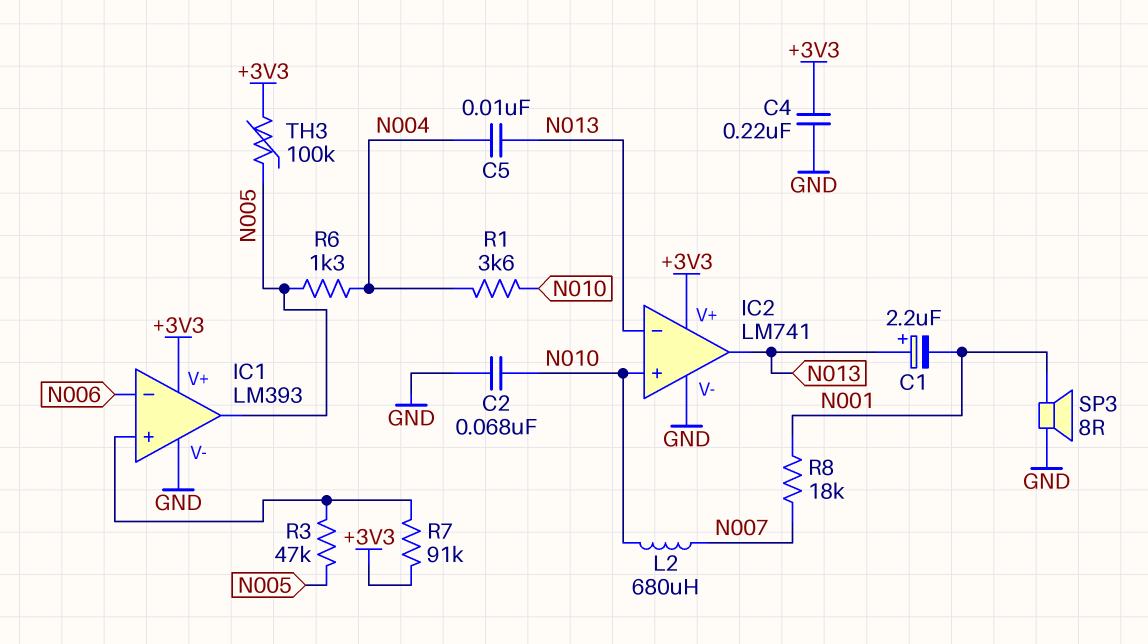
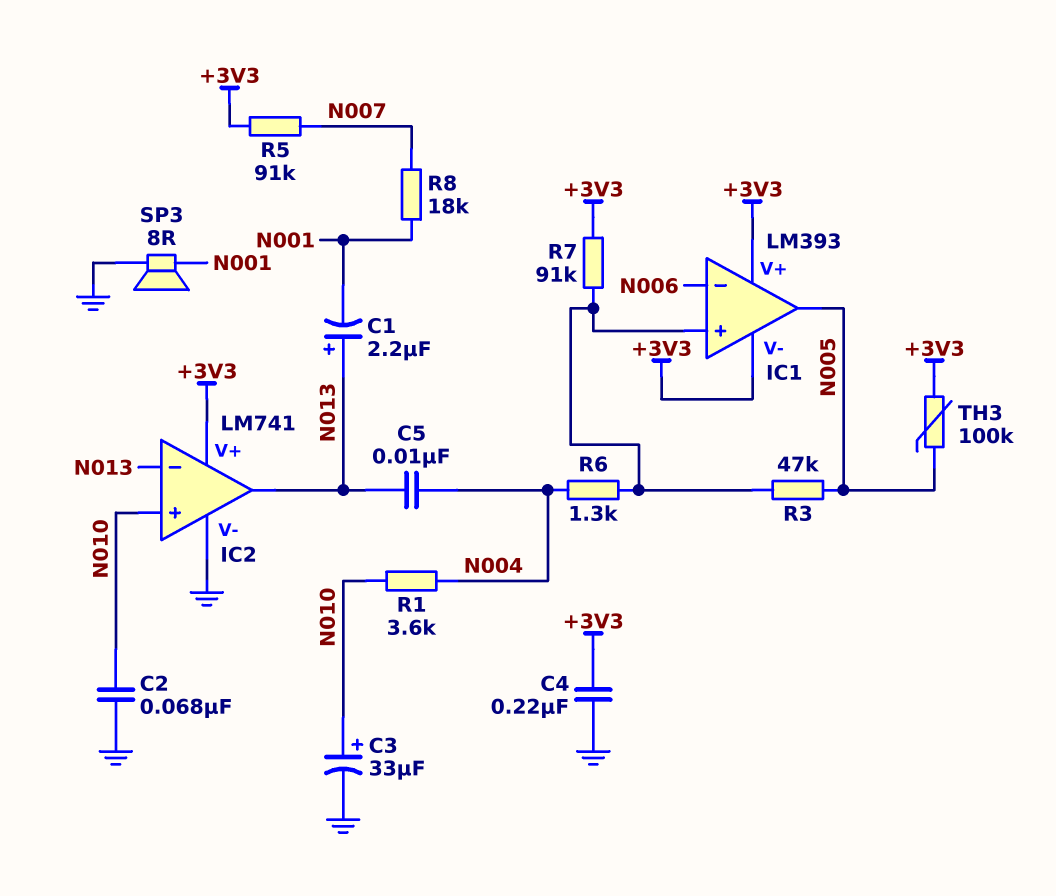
C3: none -> 33uF (plus N010, minus GND)
IC1 pin V-: GND -> +3V3
L2: 680uH (N007, N010) -> none
R5: none -> 91k (+3V3, N007)
R6: 1.3k (N004, N005) -> 1.3k (IC1/in+, N004)

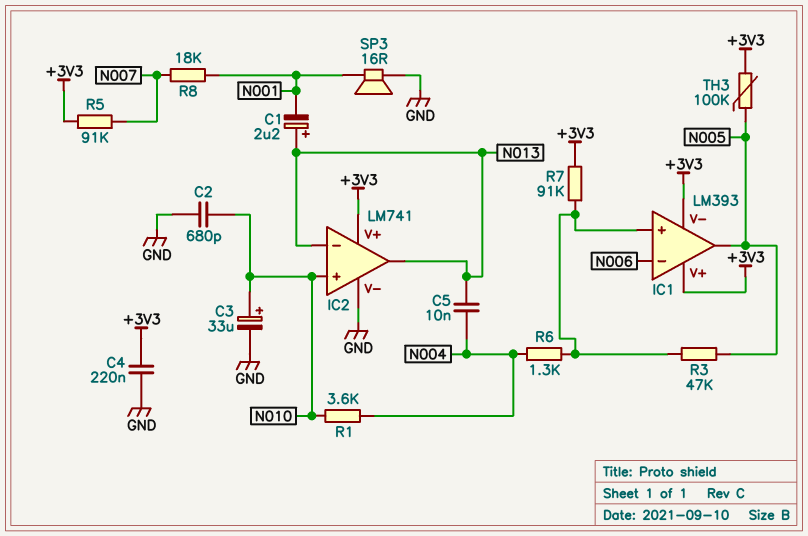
C2: 68nF (GND, N010) -> 680pF (GND, N010)
SP3: speaker 8R (GND, N001) -> speaker 16R (GND, N001)

